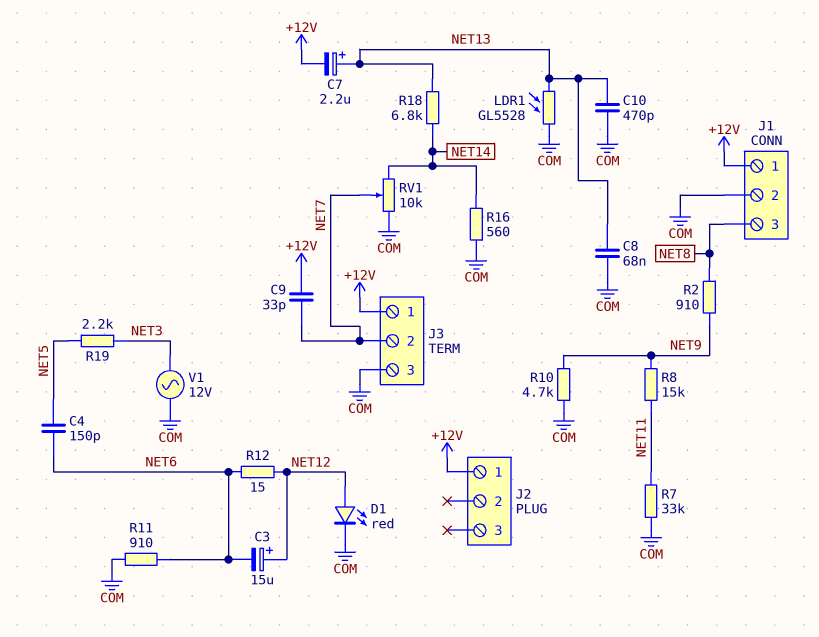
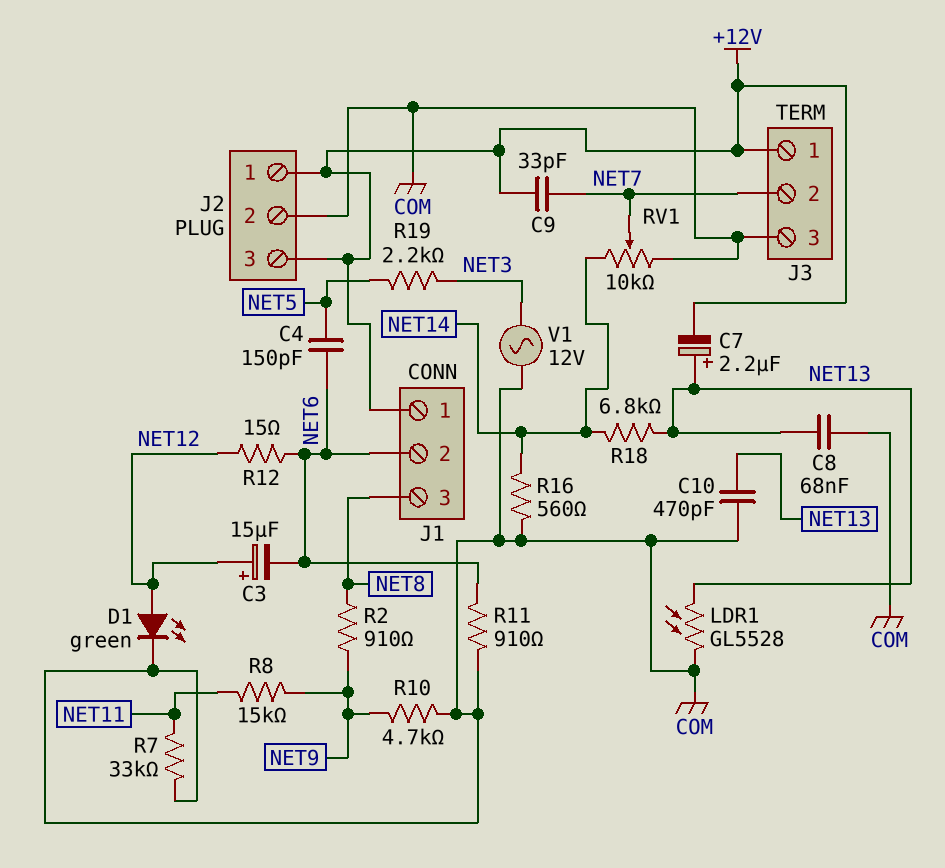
D1: LED red (A NET12, K COM) -> LED green (A NET12, K COM)
J1 pin 2: COM -> NET6
J2 pin 2: none -> COM
J2 pin 3: none -> +12V

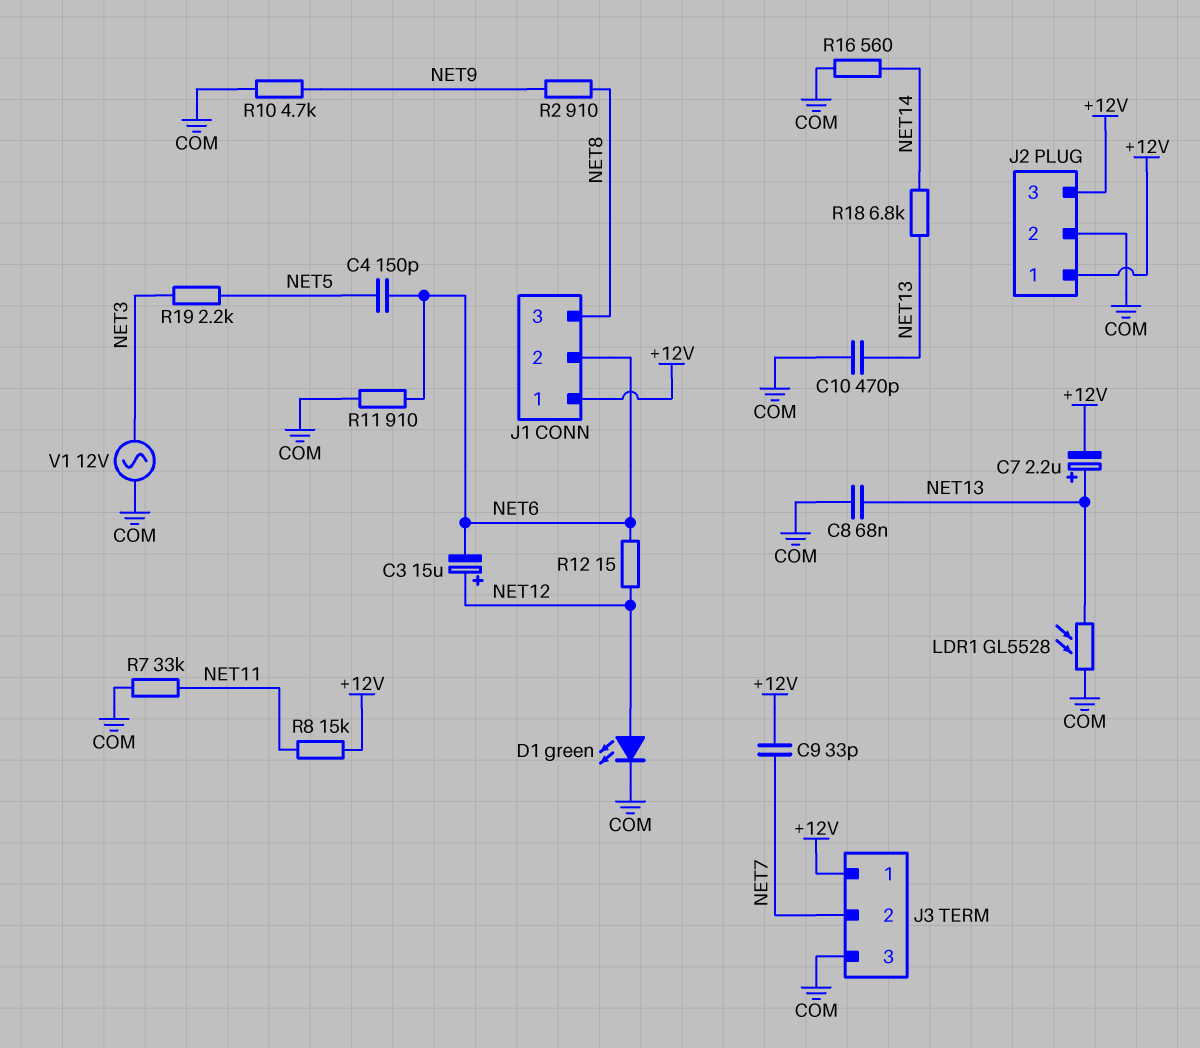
R8: 15k (NET9, NET11) -> 15k (+12V, NET11)
RV1: 10k (COM, NET14, wiper NET7) -> none

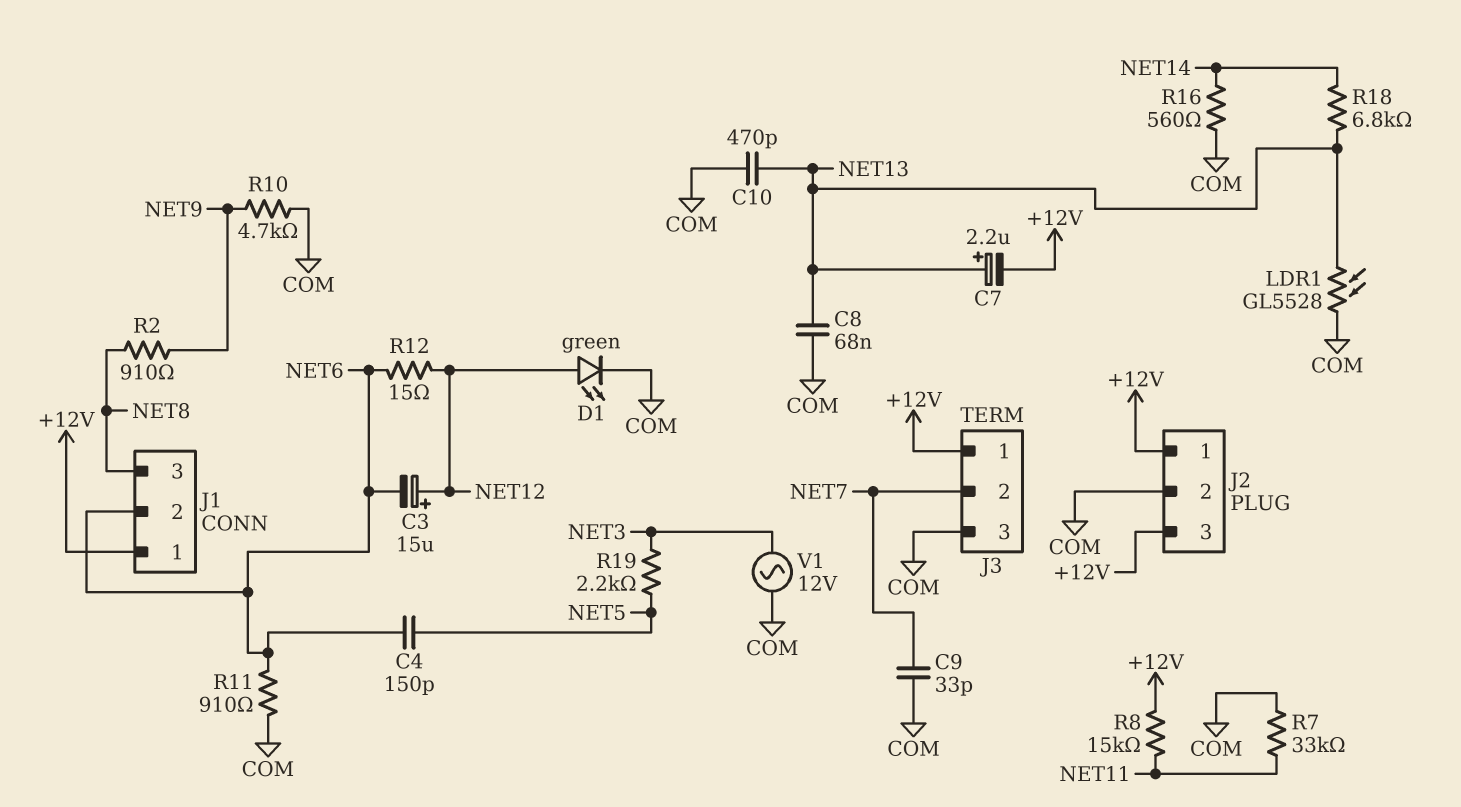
C9: 33pF (+12V, NET7) -> 33pF (COM, NET7)

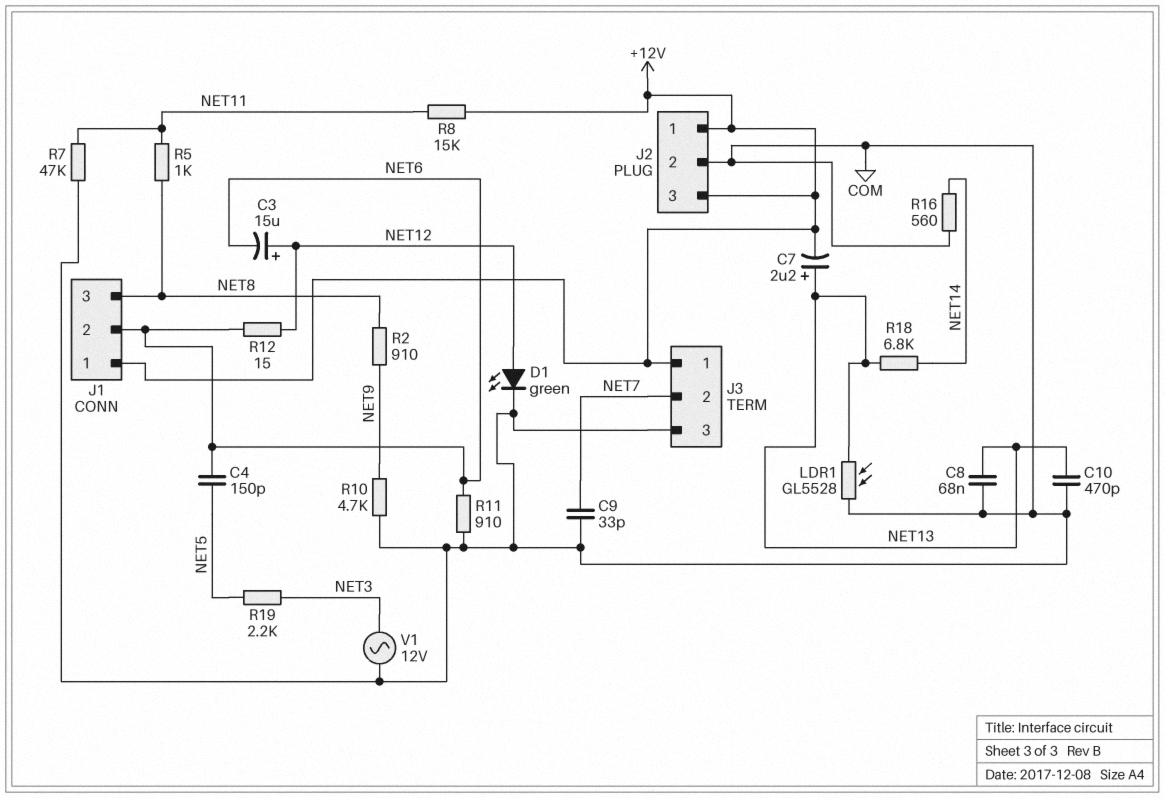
R5: none -> 1k (NET8, NET11)
R7: 33k (COM, NET11) -> 47k (COM, NET11)

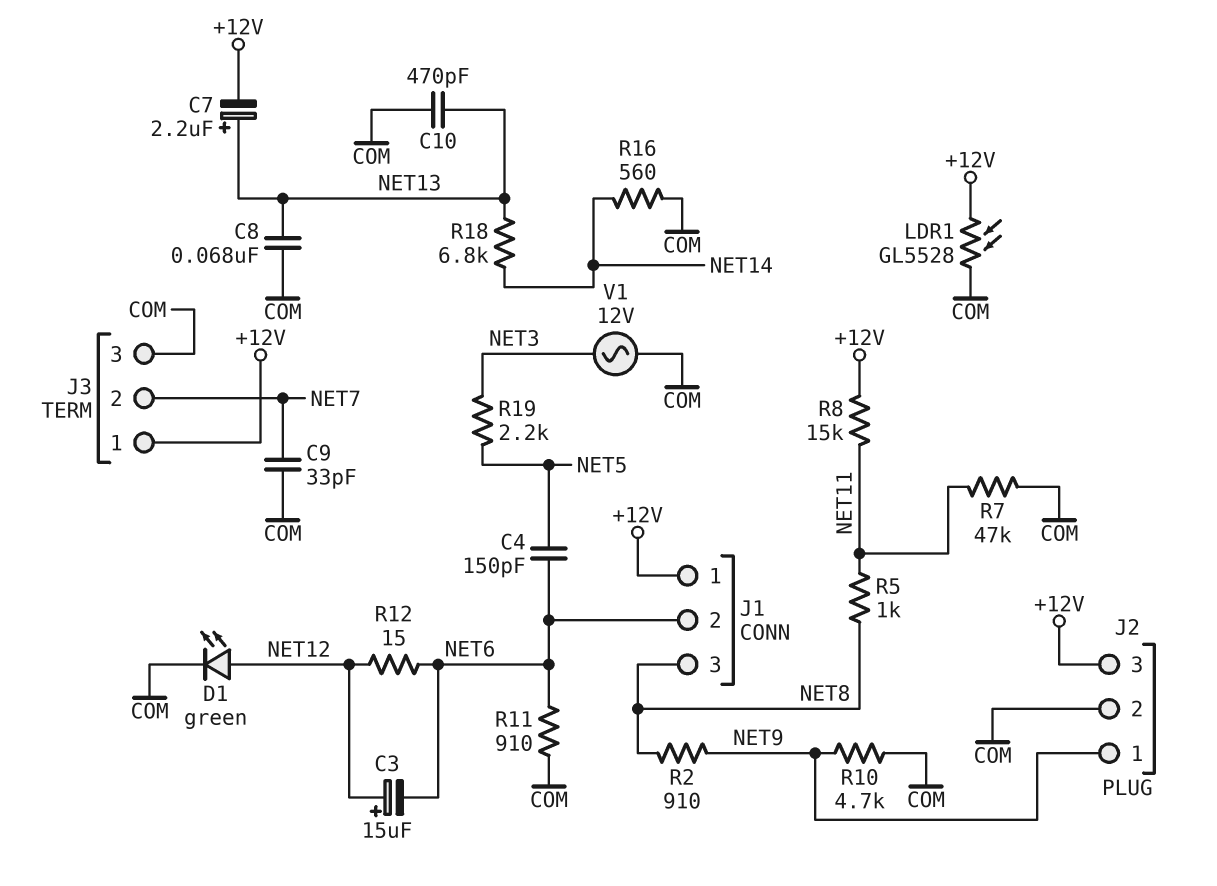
J2 pin 1: +12V -> NET9
LDR1: GL5528 (COM, NET13) -> GL5528 (+12V, COM)

